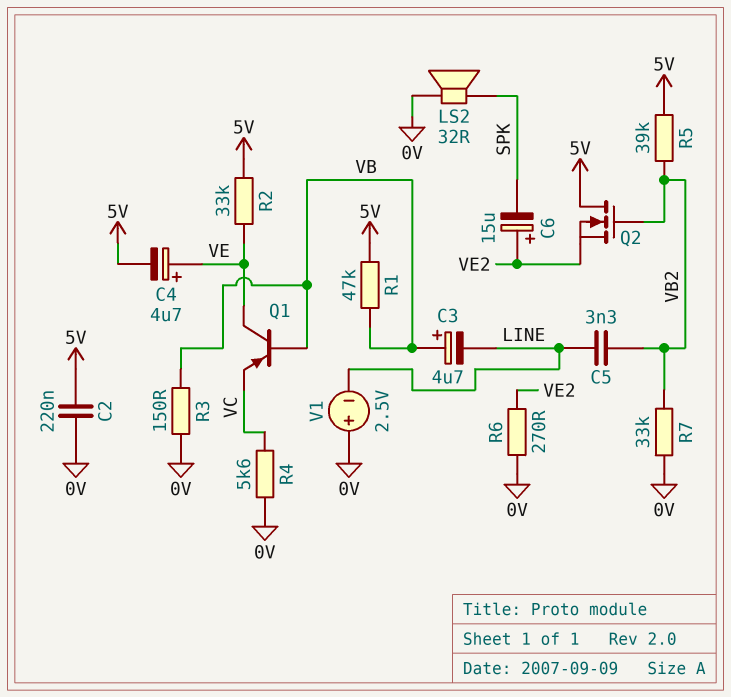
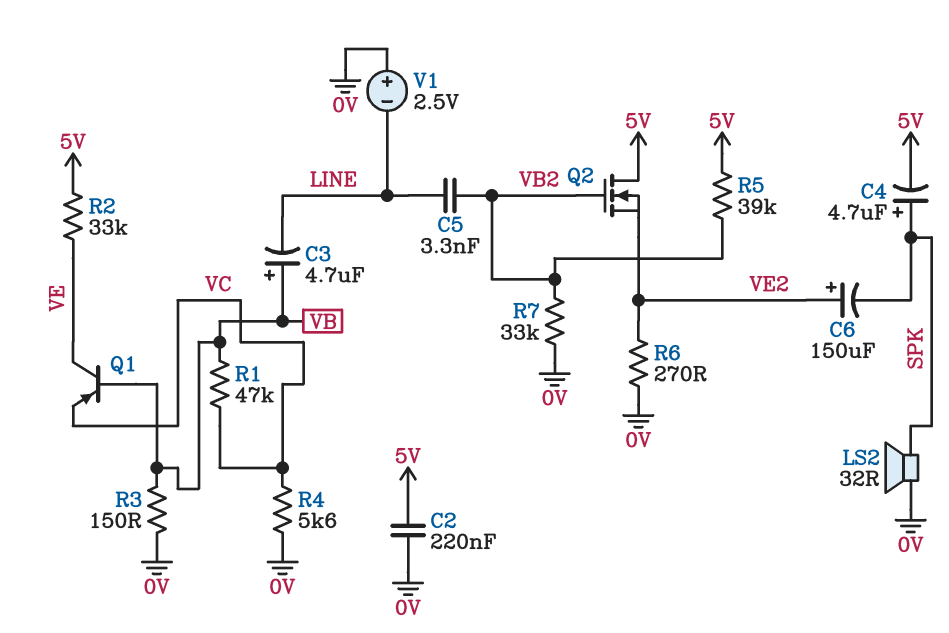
C4: 4.7uF (plus VE, minus 5V) -> 4.7uF (plus SPK, minus 5V)
C6: 15uF (plus VE2, minus SPK) -> 150uF (plus VE2, minus SPK)
R1: 47k (5V, VB) -> 47k (VB, VC)

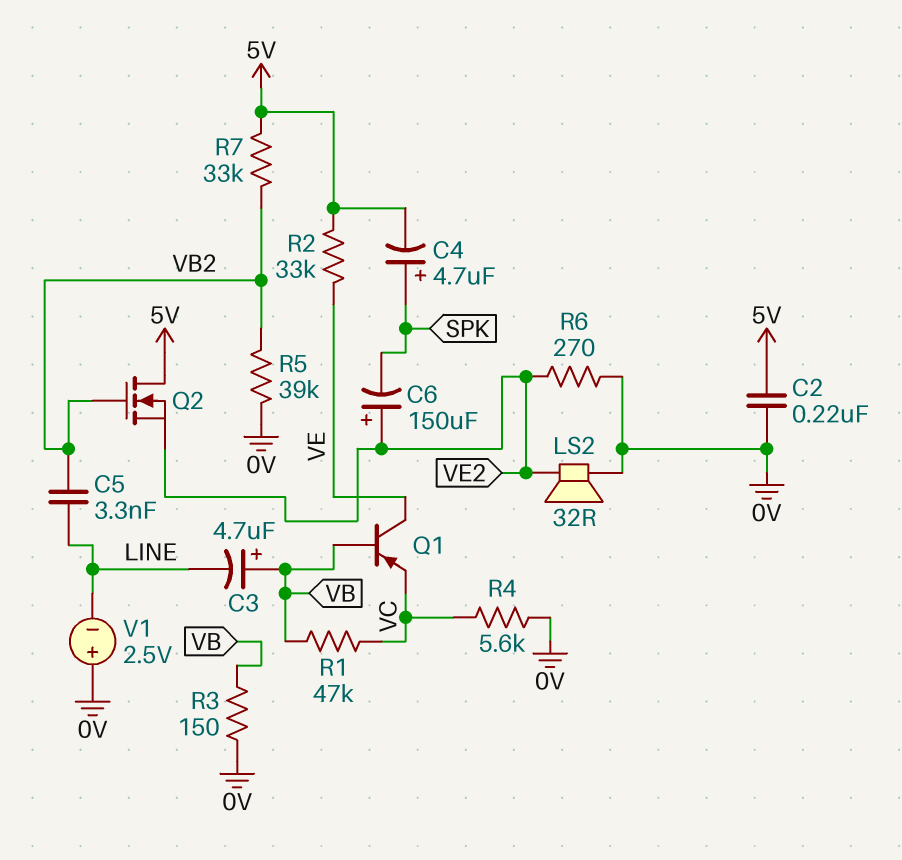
LS2: speaker 32R (0V, SPK) -> speaker 32R (0V, VE2)
R5: 39k (5V, VB2) -> 39k (0V, VB2)
R7: 33k (0V, VB2) -> 33k (5V, VB2)

